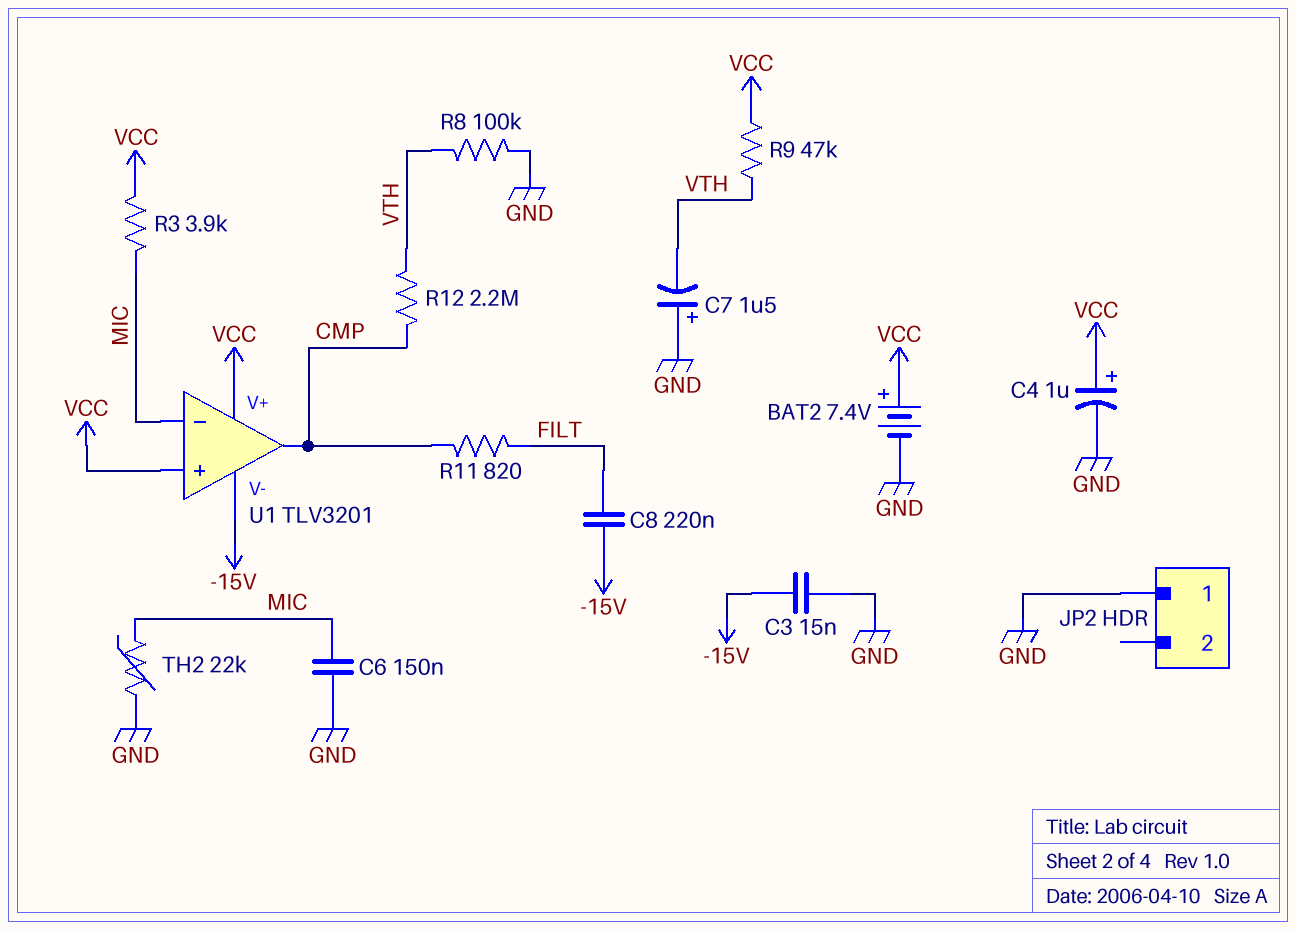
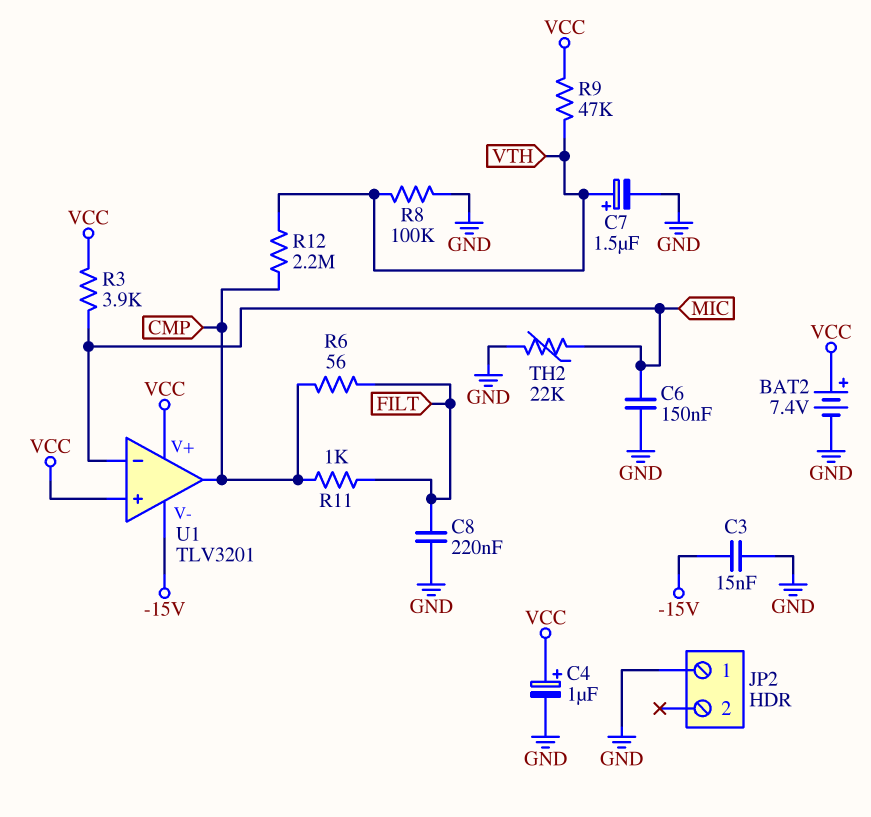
C7: 1.5uF (plus GND, minus VTH) -> 1.5uF (plus VTH, minus GND)
C8: 220nF (-15V, FILT) -> 220nF (FILT, GND)
R6: none -> 56 (CMP, FILT)
R11: 820 (CMP, FILT) -> 1k (CMP, FILT)

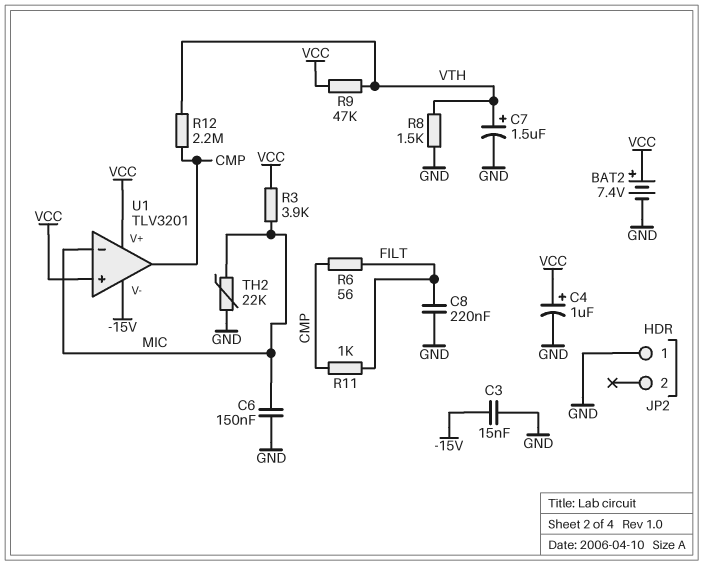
R8: 100k (GND, VTH) -> 1.5k (GND, VTH)

